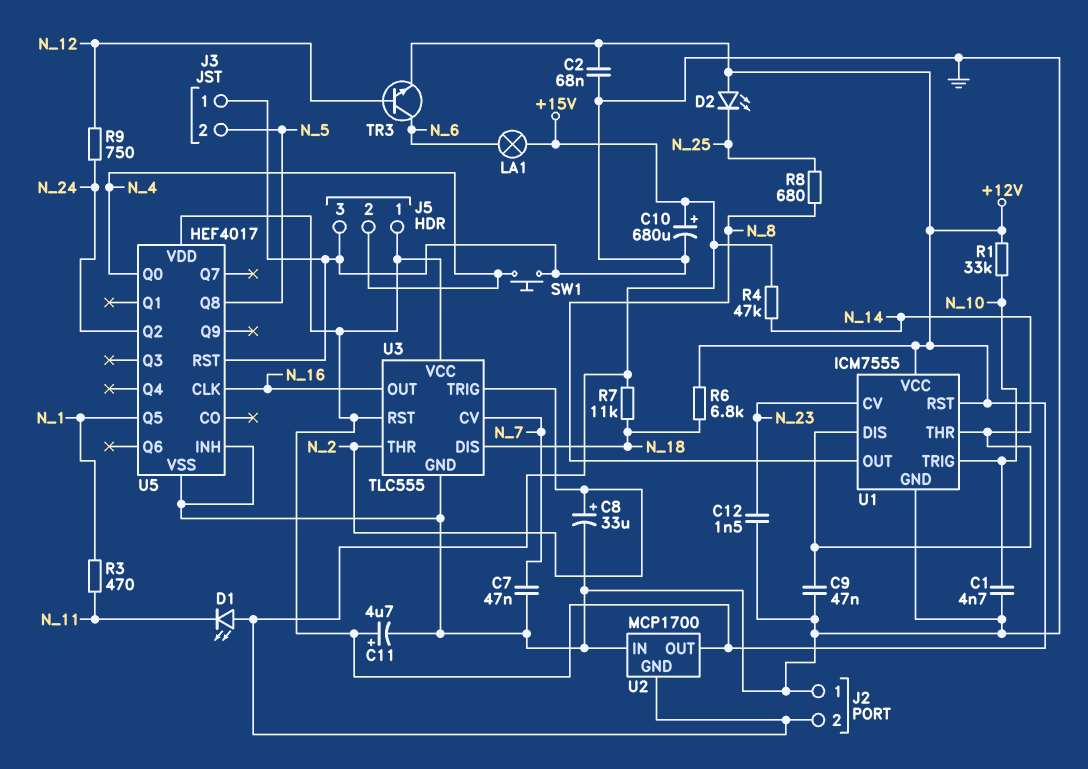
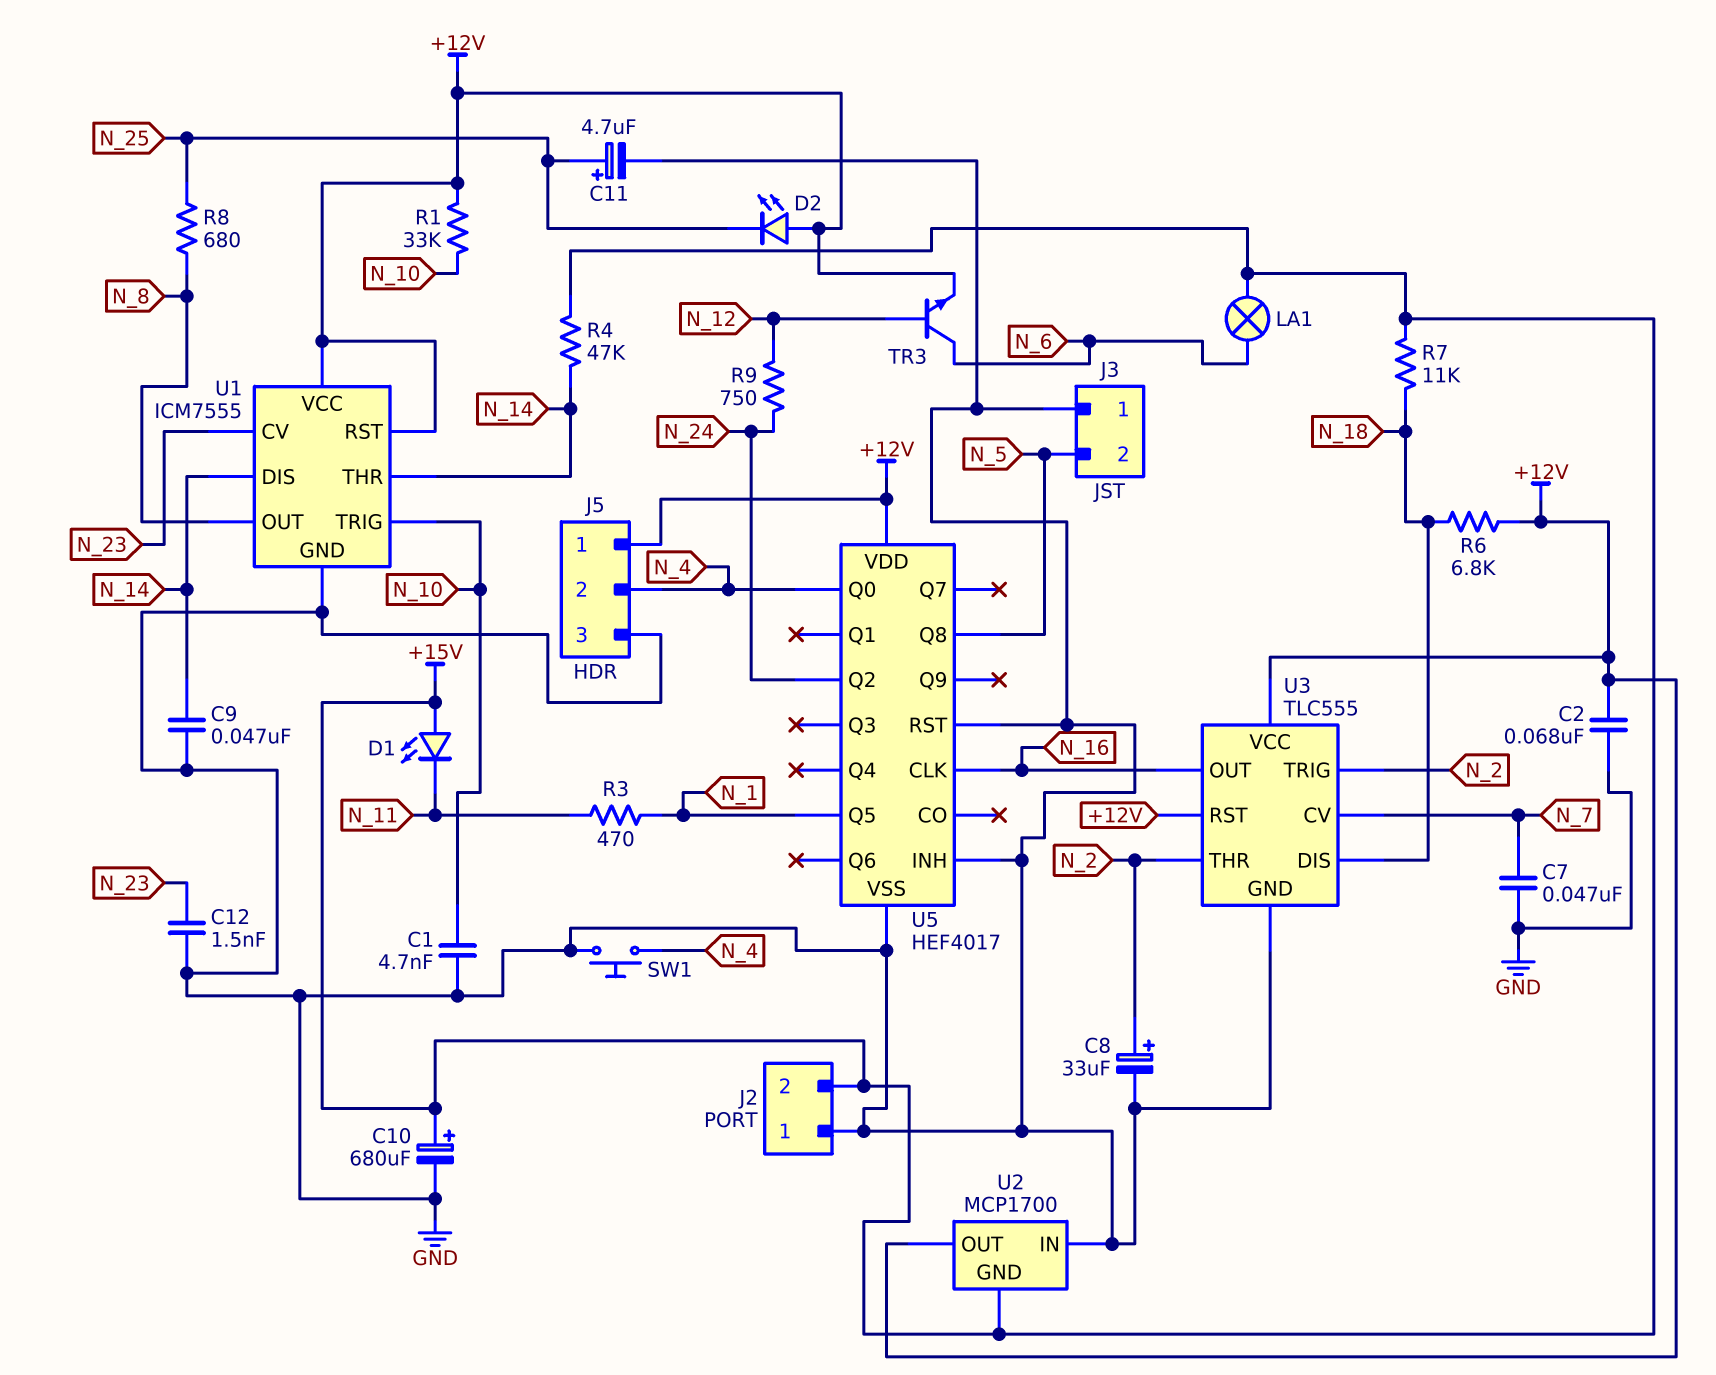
C11: 4.7uF (plus +12V, minus GND) -> 4.7uF (plus N_25, minus GND)

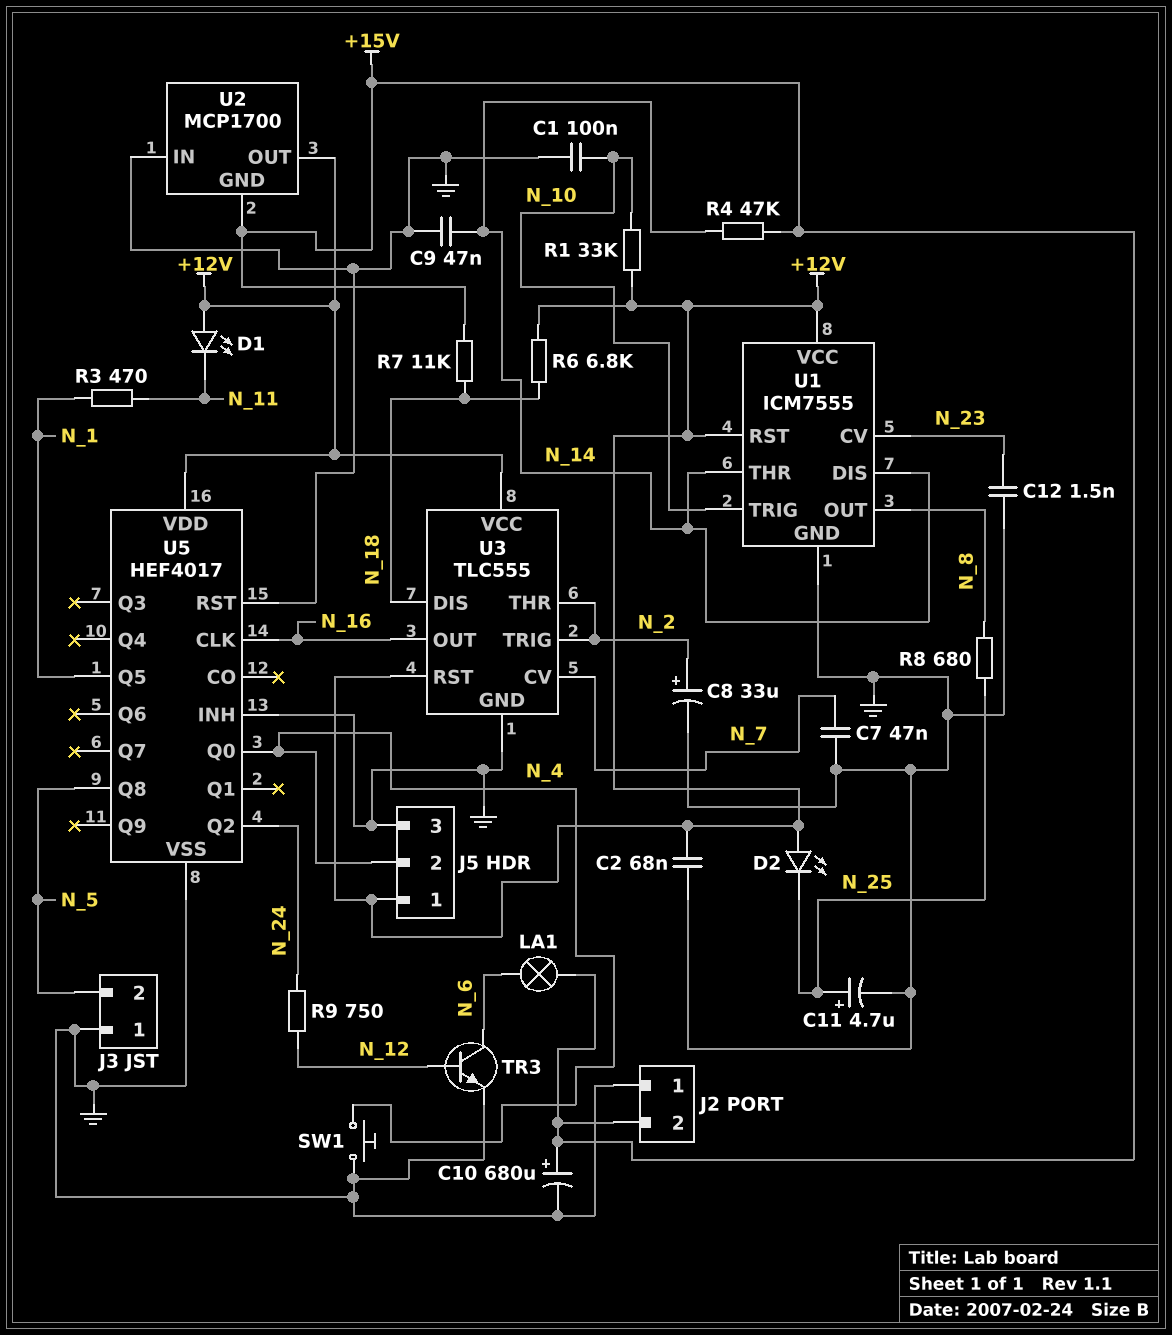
C1: 4.7nF (GND, N_10) -> 100nF (GND, N_10)
D1: LED (A +15V, K N_11) -> LED (A +12V, K N_11)
TR3: NPN (B N_12, C N_6, E +12V) -> NPN (B N_12, C N_6, E GND)

